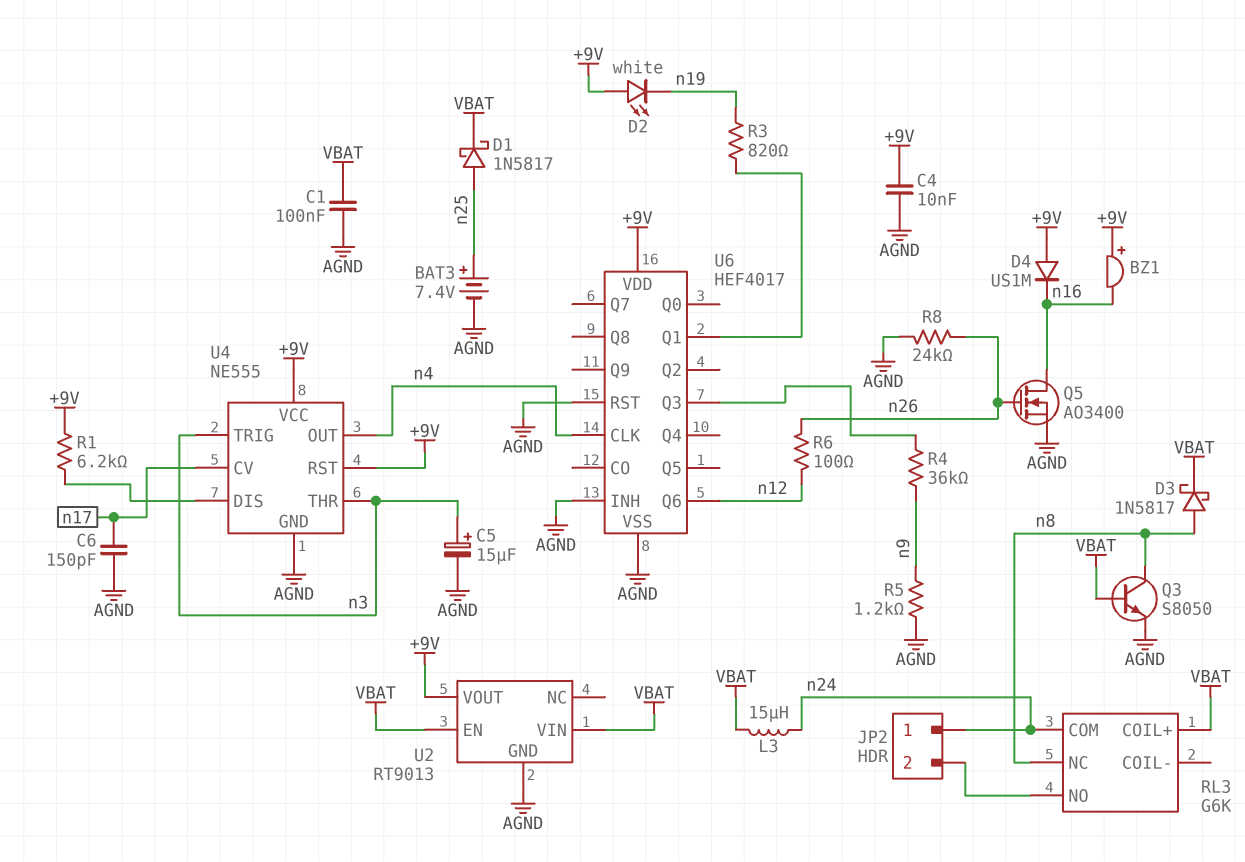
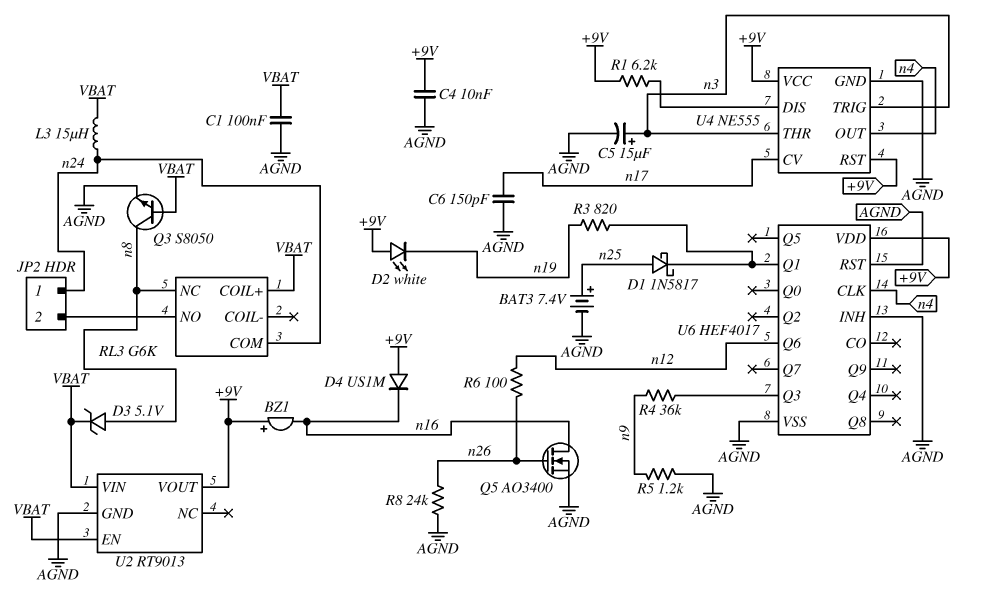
D1: schottky 1N5817 (A n25, K VBAT) -> schottky 1N5817 (A n25, K U6/Q1)
D3: schottky 1N5817 (A n8, K VBAT) -> zener 5.1V (A n8, K VBAT)

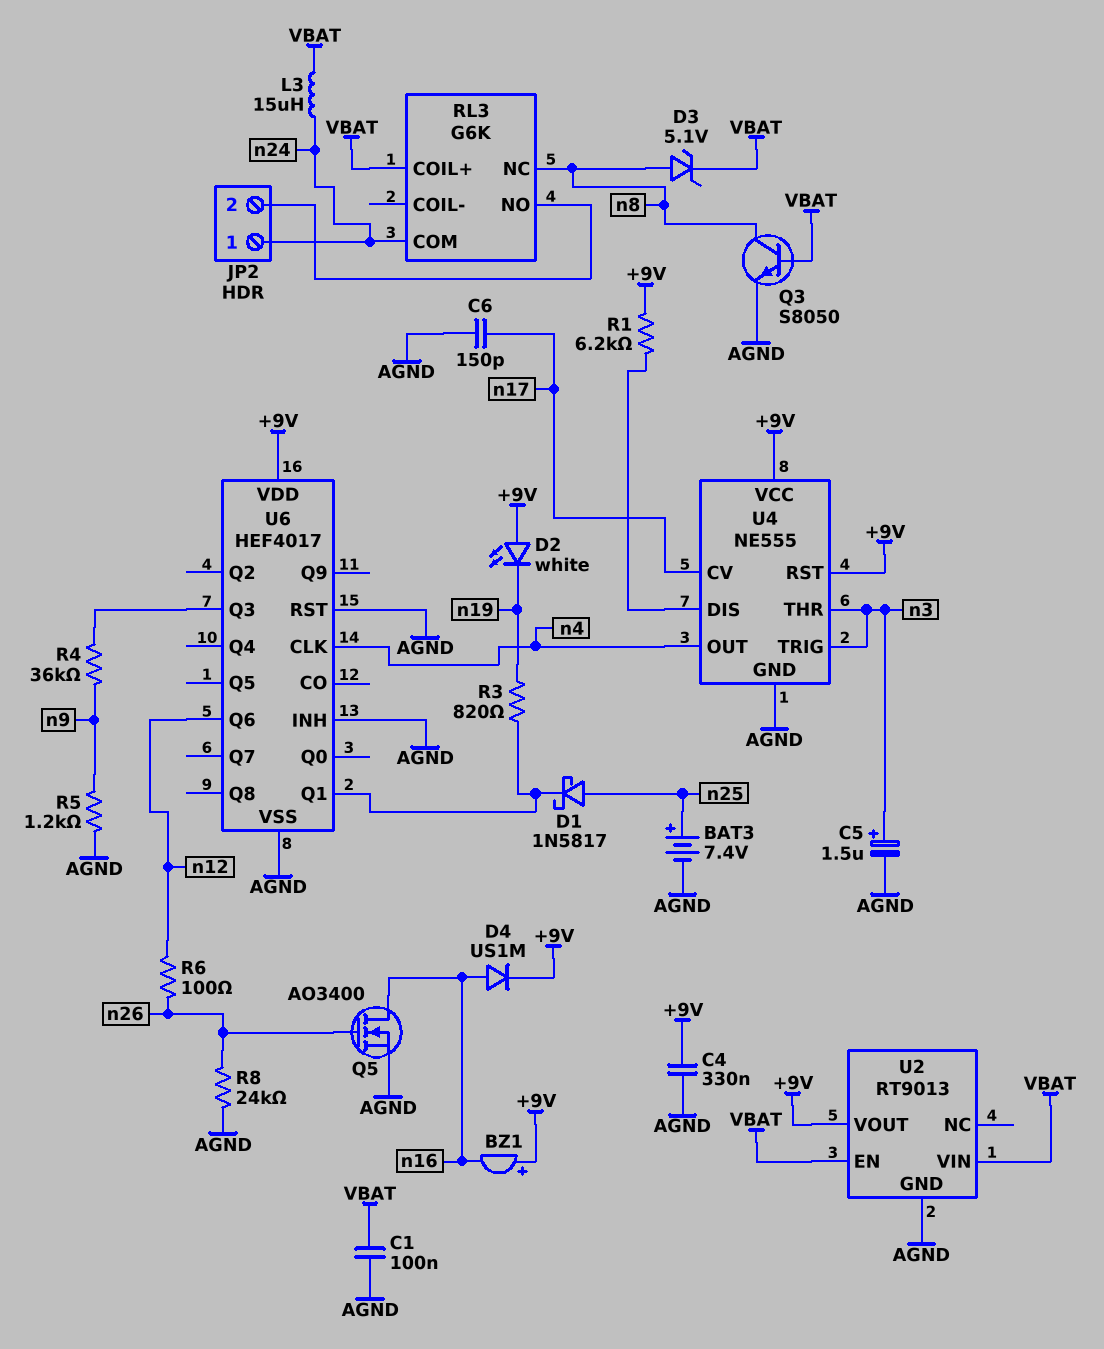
C4: 10nF (+9V, AGND) -> 330nF (+9V, AGND)
C5: 15uF (plus n3, minus AGND) -> 1.5uF (plus n3, minus AGND)
D4: diode US1M (A +9V, K n16) -> diode US1M (A n16, K +9V)

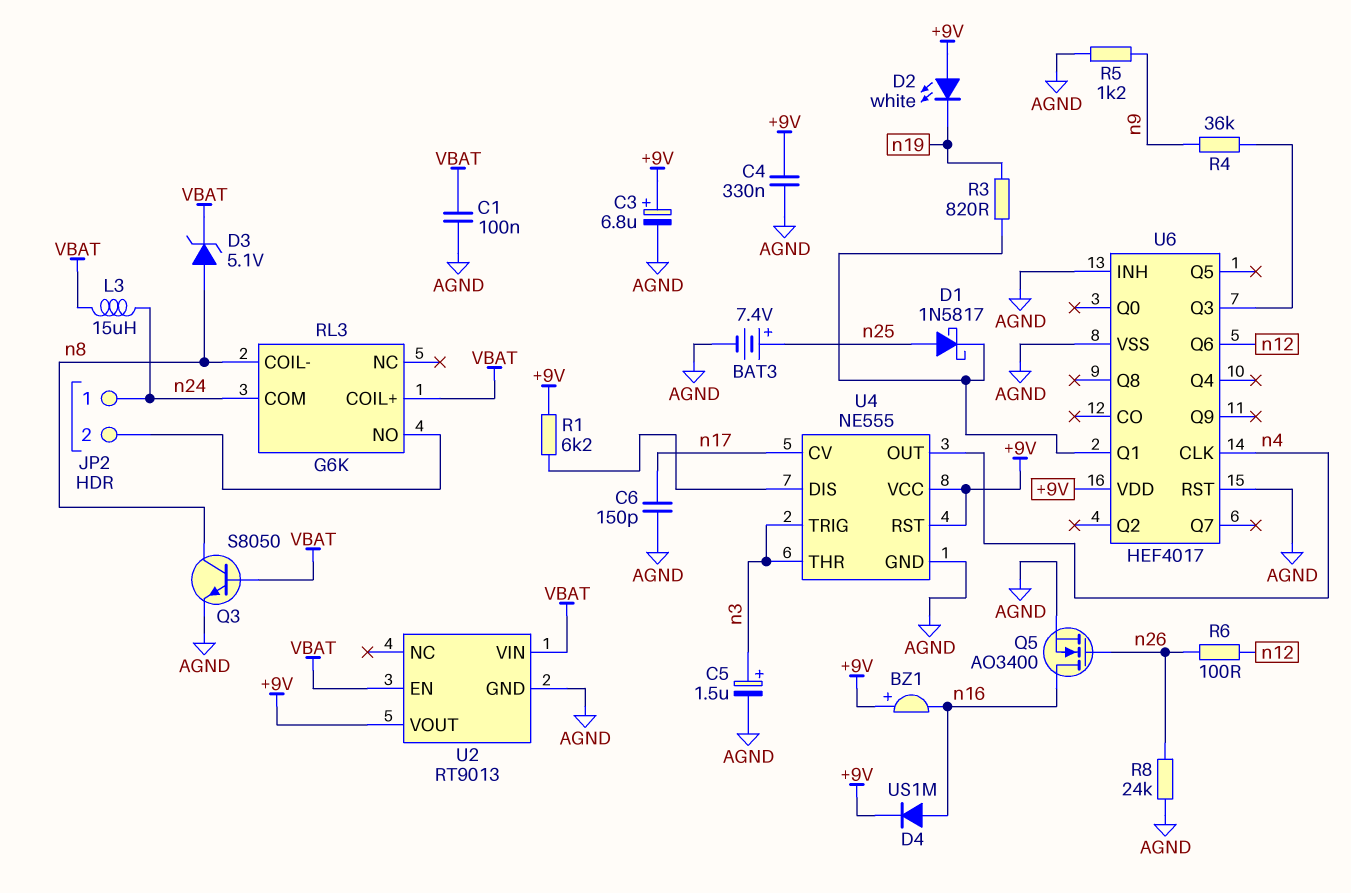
C3: none -> 6.8uF (plus +9V, minus AGND)
RL3 pin COIL-: none -> n8
RL3 pin NC: n8 -> none

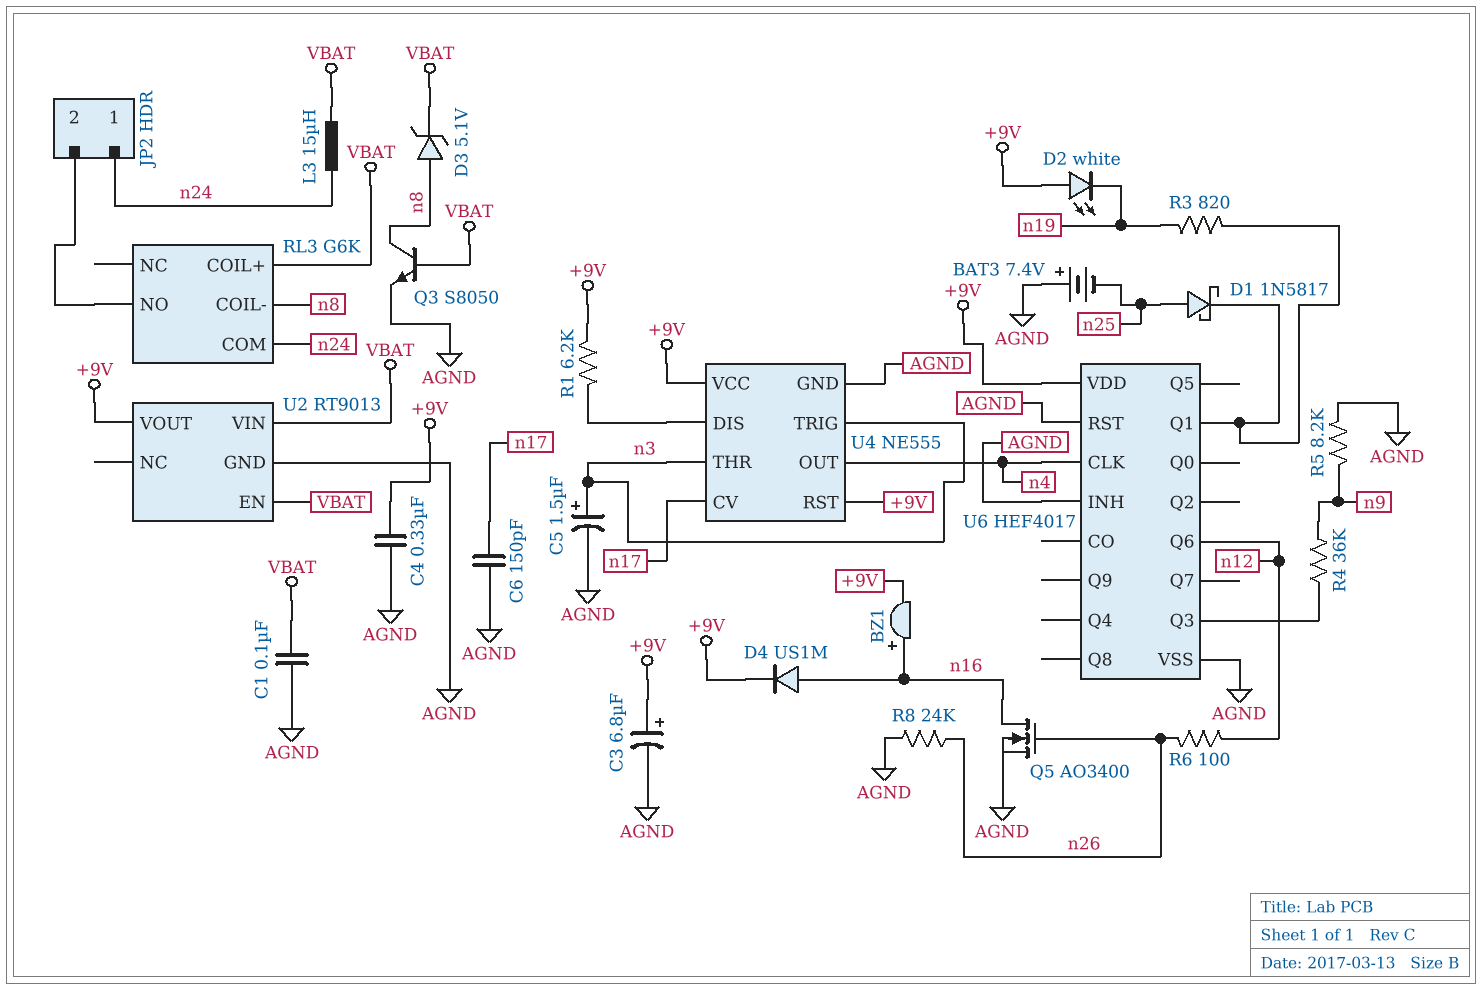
BAT3: 7.4V (plus n25, minus AGND) -> 7.4V (plus AGND, minus n25)
BZ1: buzzer (plus +9V, minus n16) -> buzzer (plus n16, minus +9V)
R5: 1.2k (AGND, n9) -> 8.2k (AGND, n9)

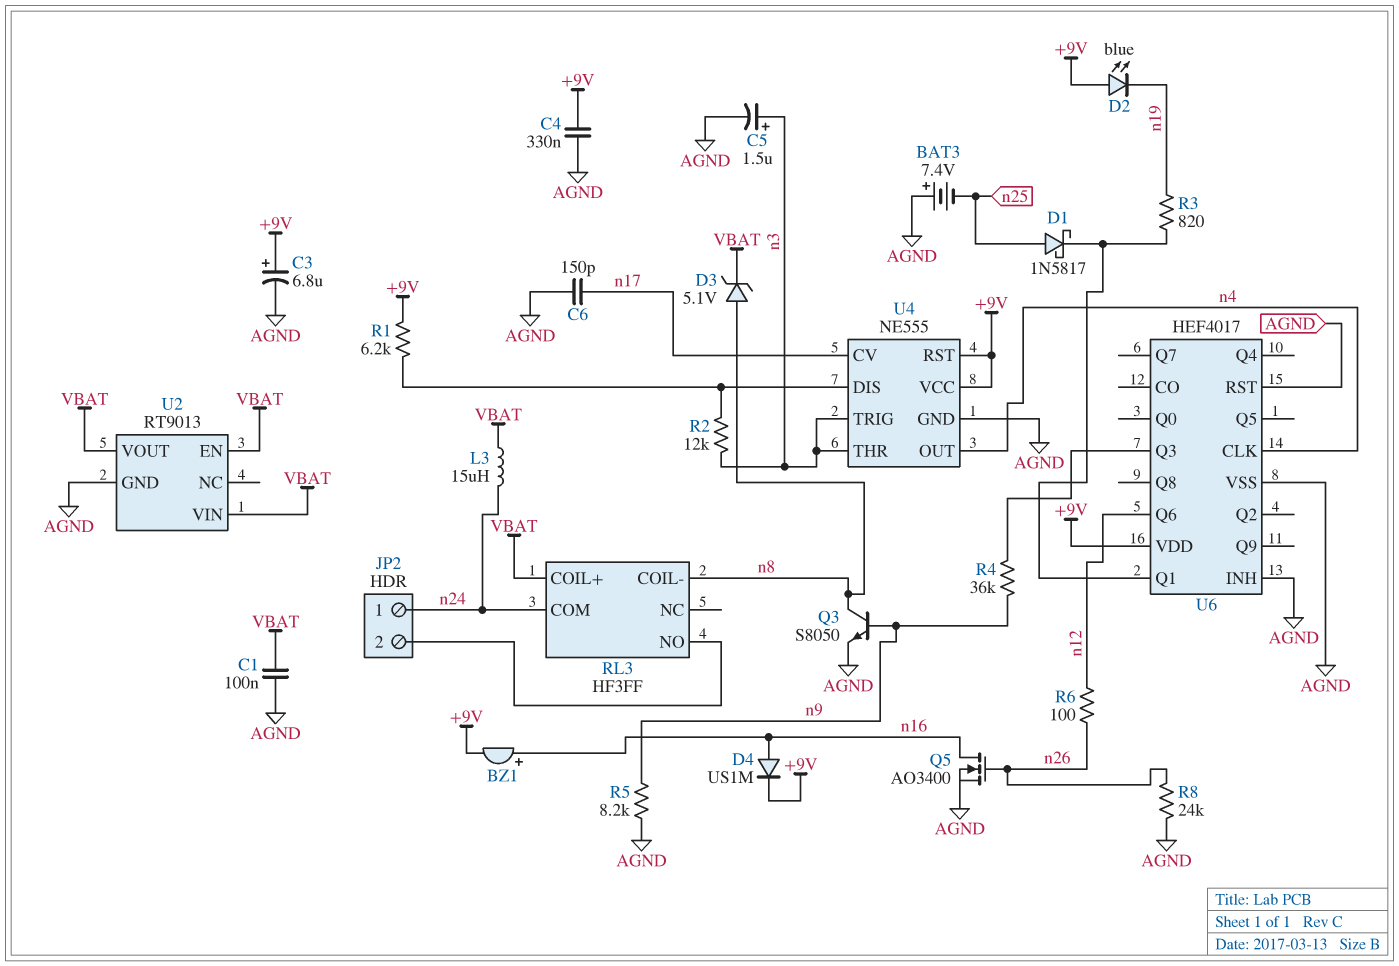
D2: LED white (A +9V, K n19) -> LED blue (A +9V, K n19)
Q3: NPN S8050 (B VBAT, C n8, E AGND) -> NPN S8050 (B n9, C n8, E AGND)
R2: none -> 12k (U4/DIS, n3)
RL3: G6K -> HF3FF
U2 pin VOUT: +9V -> VBAT

